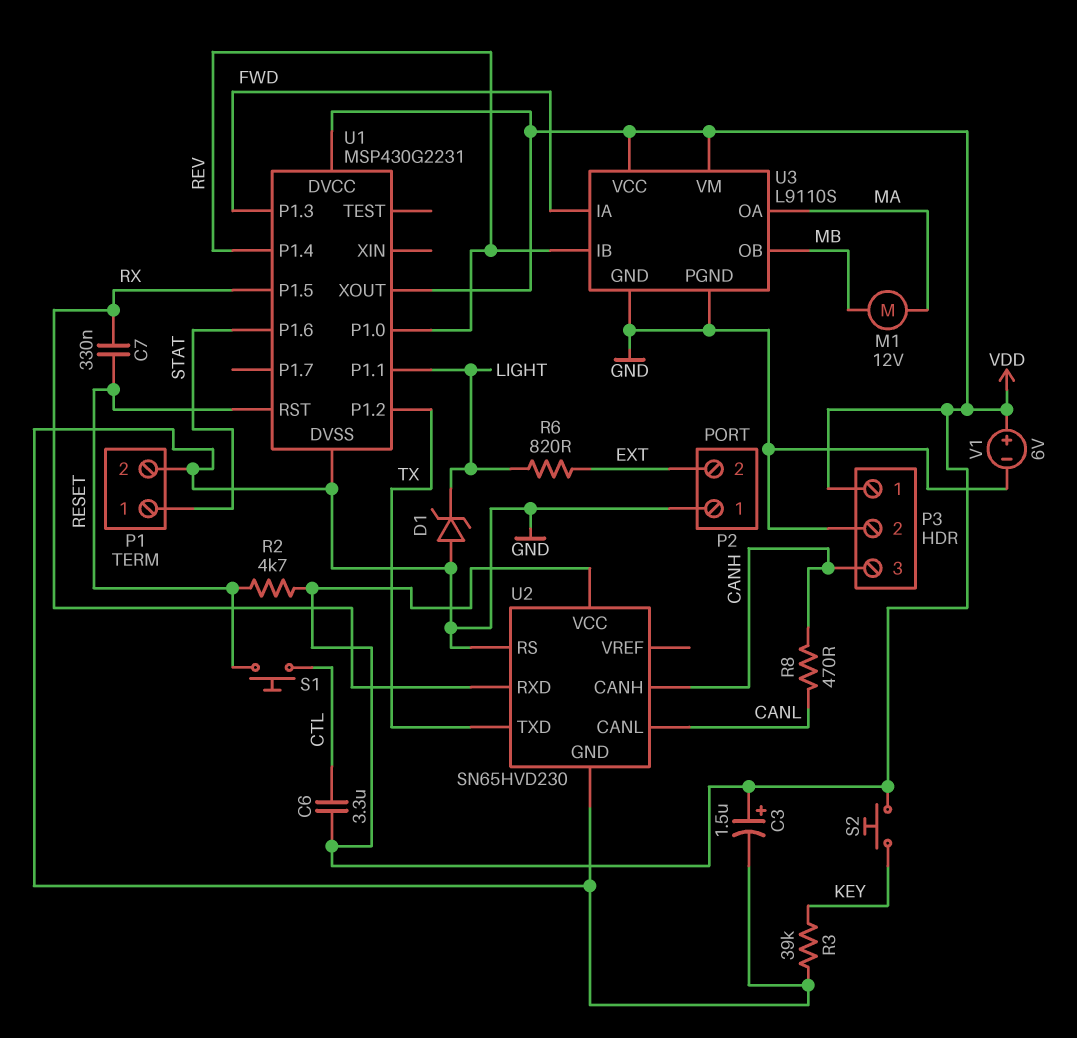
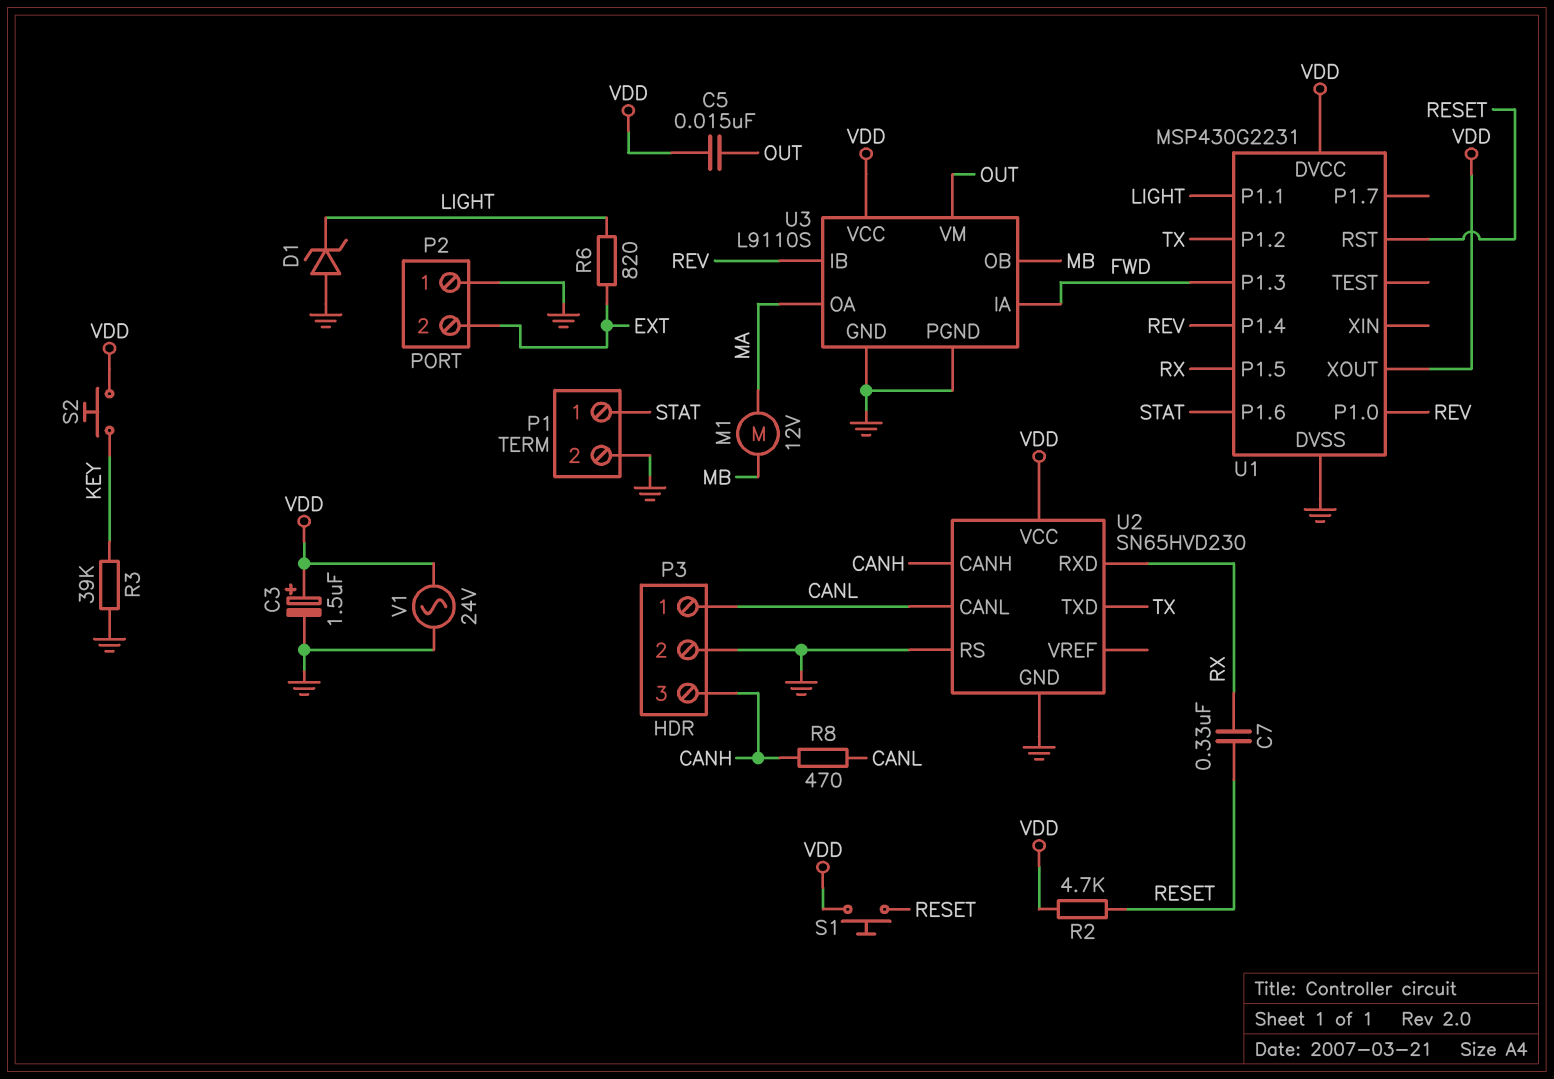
C5: none -> 15nF (OUT, VDD)
C6: 3.3uF (CTL, VDD) -> none
P3 pin 1: VDD -> CANL
S1: button (CTL, RESET) -> button (RESET, VDD)
U3 pin VM: VDD -> OUT
V1: 6V (plus VDD, minus GND) -> AC 24V (GND, VDD)

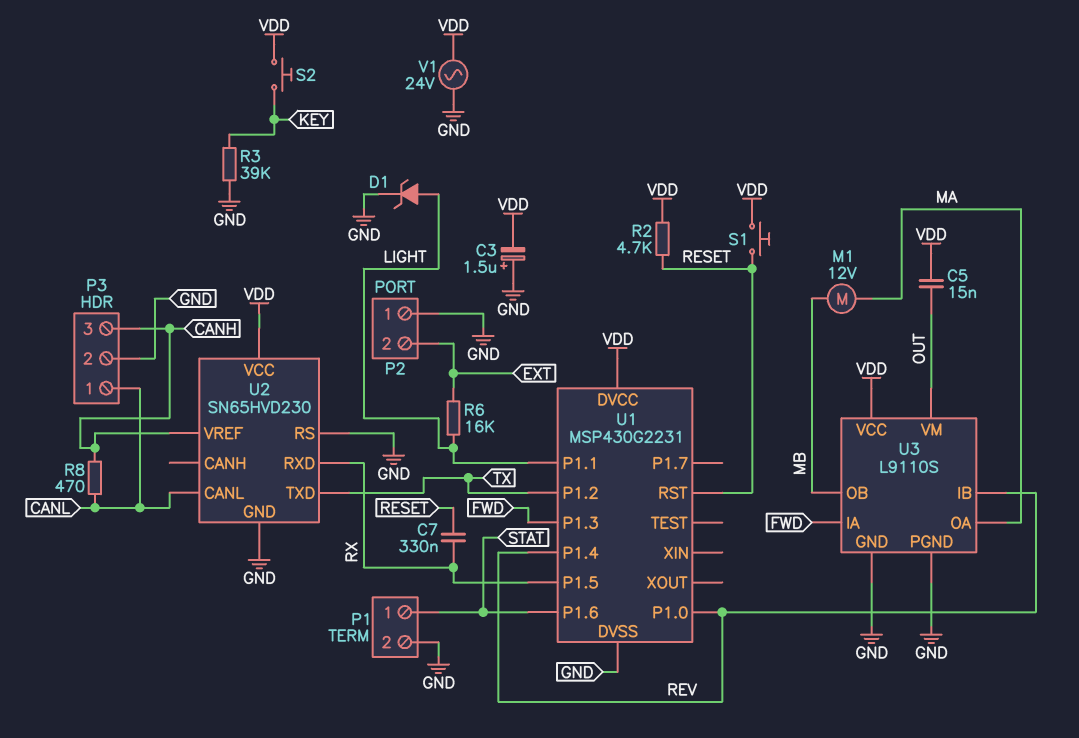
C3: 1.5uF (plus VDD, minus GND) -> 1.5uF (plus GND, minus VDD)
D1: zener (A GND, K LIGHT) -> zener (A LIGHT, K GND)
R6: 820 (EXT, LIGHT) -> 16k (EXT, LIGHT)
U1 pin XOUT: VDD -> none
U2 pin CANH: CANH -> none
U2 pin VREF: none -> CANH

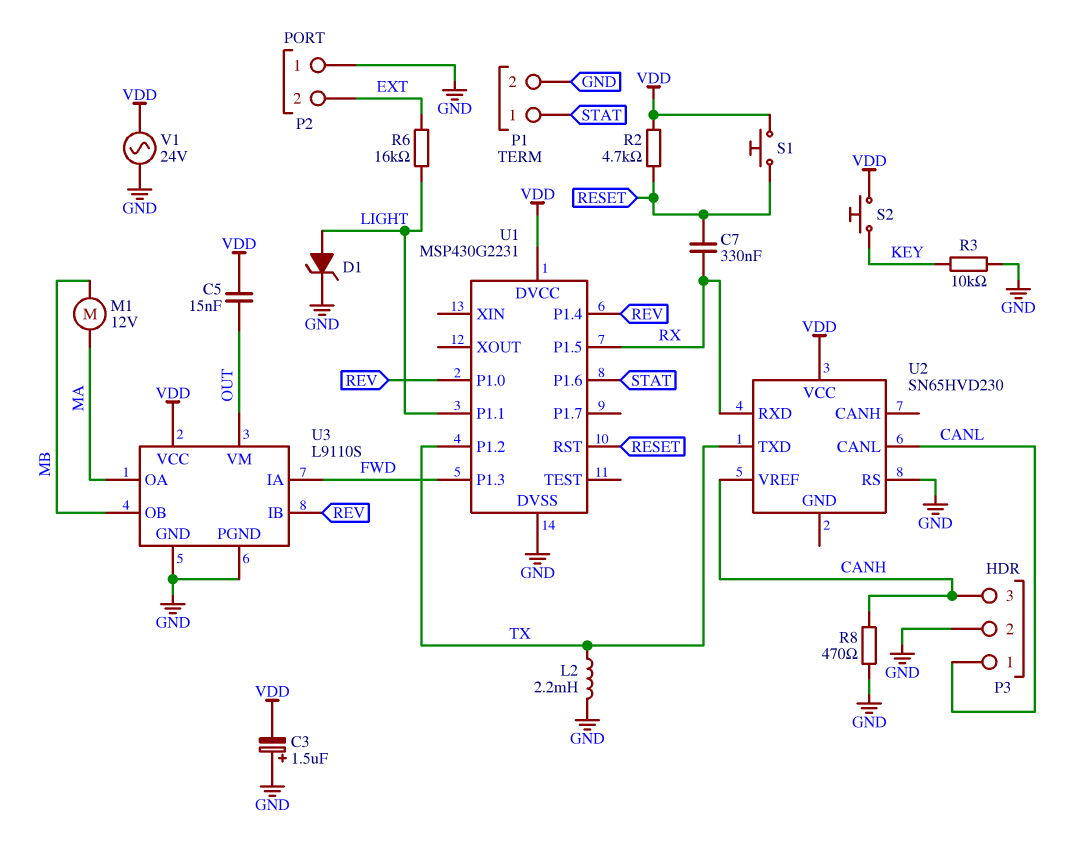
L2: none -> 2.2mH (GND, TX)
R3: 39k (GND, KEY) -> 10k (GND, KEY)
R8: 470 (CANH, CANL) -> 470 (CANH, GND)
U2 pin GND: GND -> none

